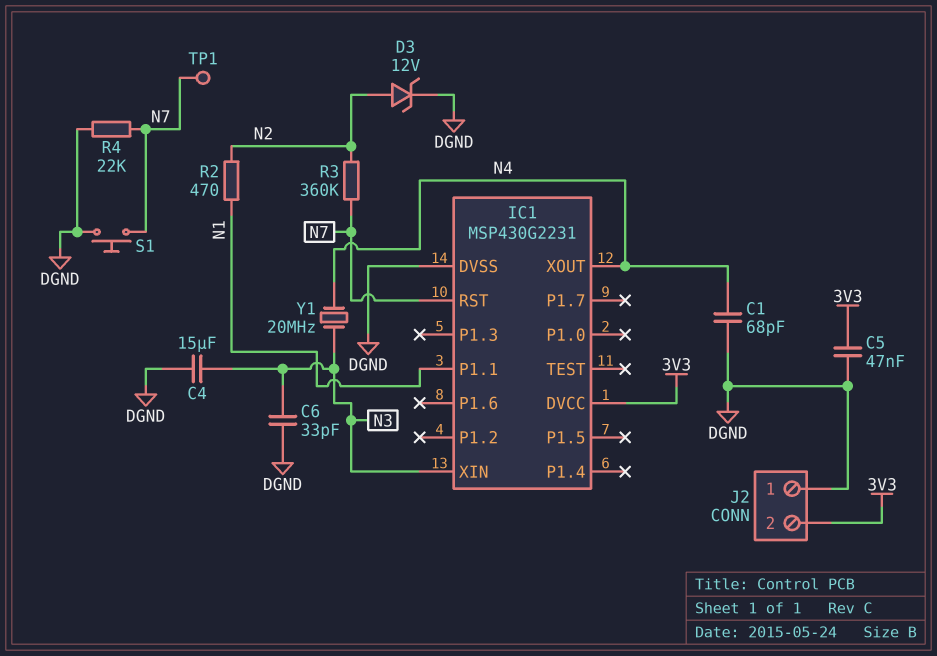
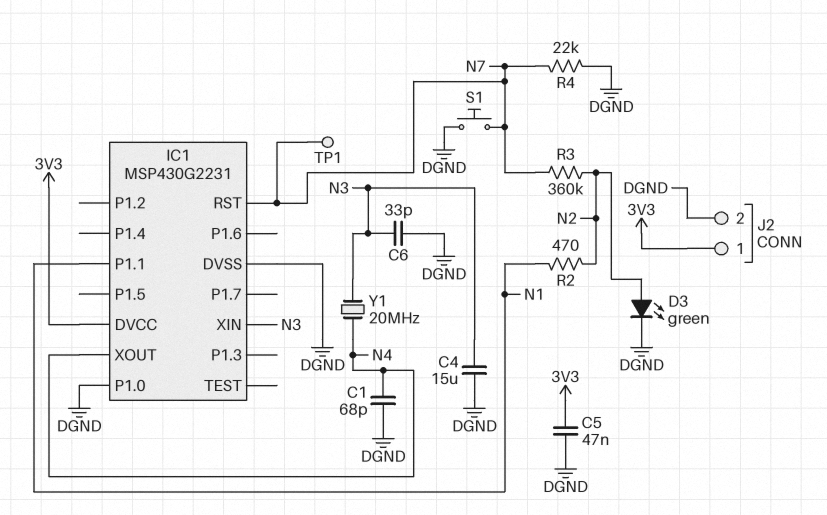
D3: zener 12V (A N2, K DGND) -> LED green (A N2, K DGND)
IC1 pin P1.0: none -> DGND
J2 pin 1: DGND -> 3V3
J2 pin 2: 3V3 -> DGND

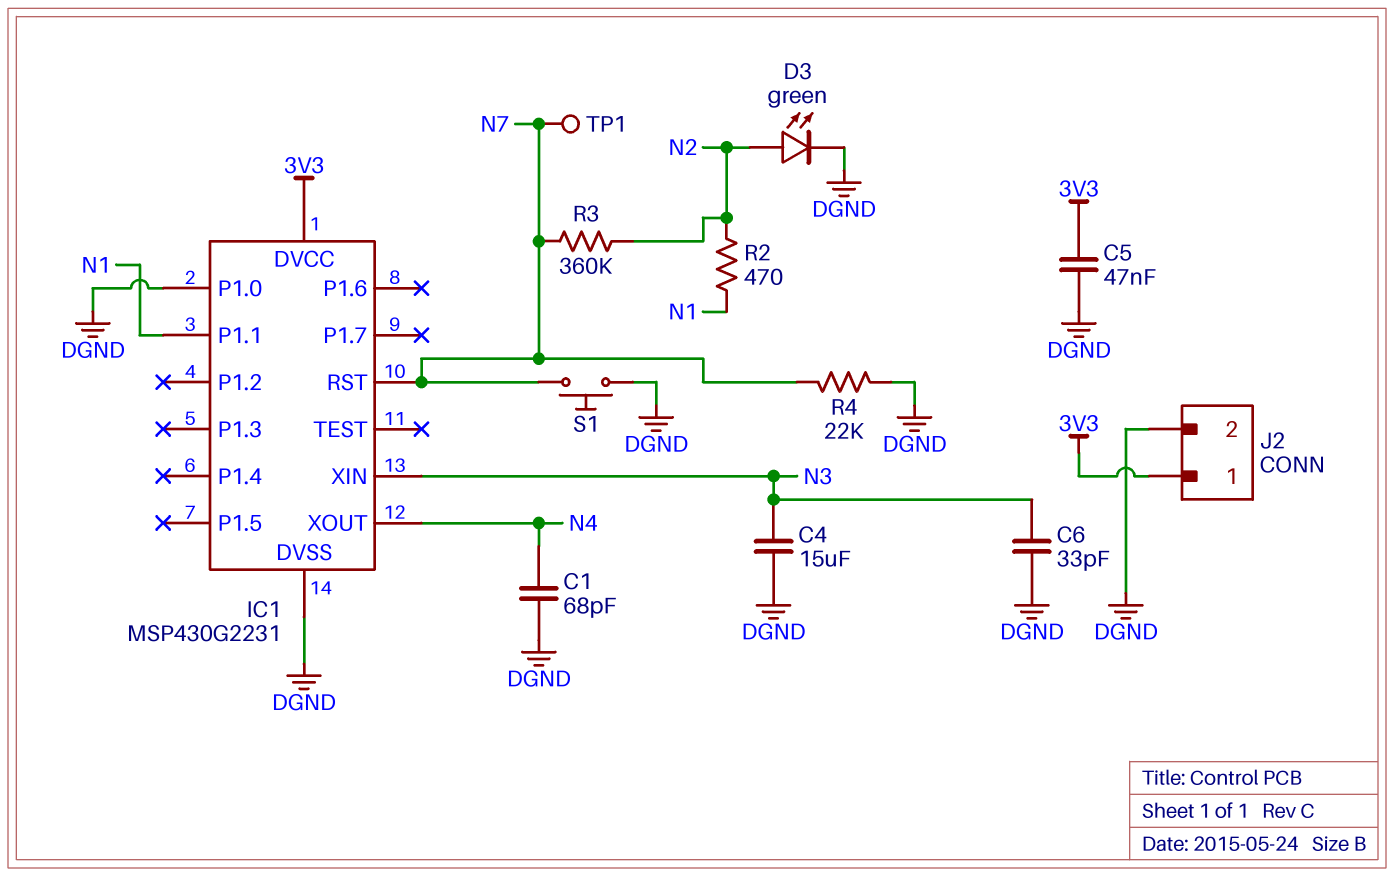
Y1: 20MHz (N3, N4) -> none

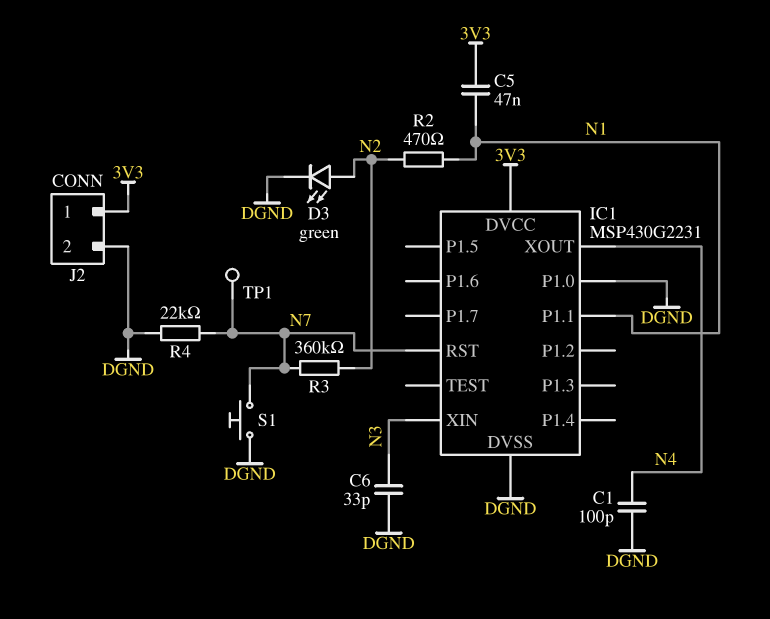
C1: 68pF (DGND, N4) -> 100pF (DGND, N4)
C4: 15uF (DGND, N3) -> none
C5: 47nF (3V3, DGND) -> 47nF (3V3, N1)

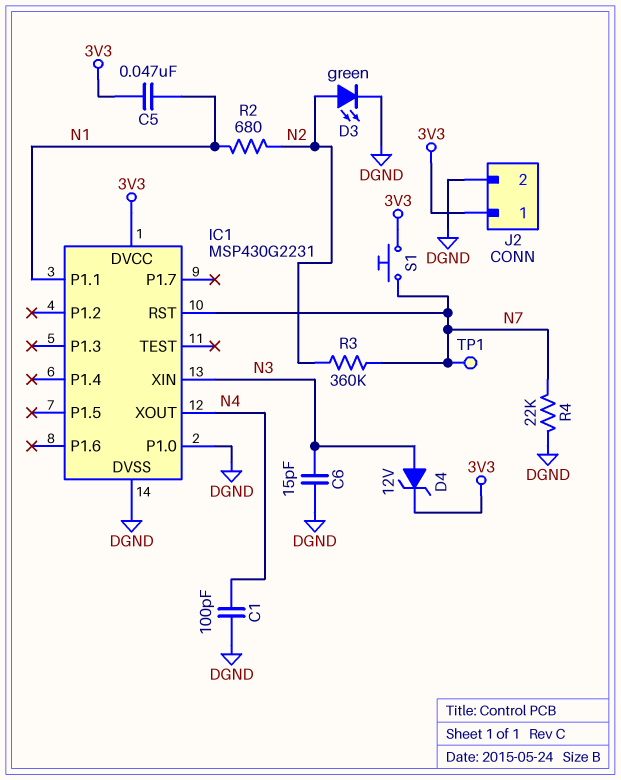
C6: 33pF (DGND, N3) -> 15pF (DGND, N3)
D4: none -> zener 12V (A N3, K 3V3)
R2: 470 (N1, N2) -> 680 (N1, N2)
S1: button (DGND, N7) -> button (3V3, N7)

